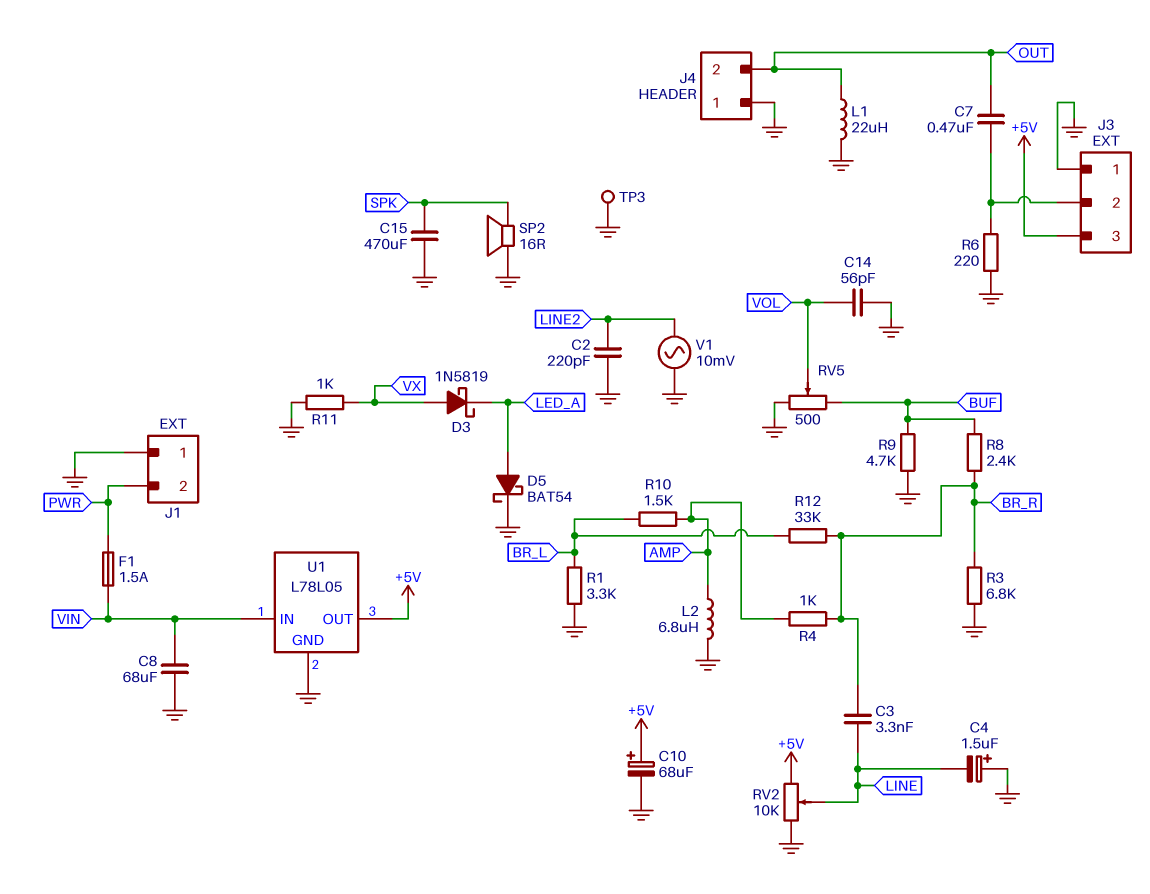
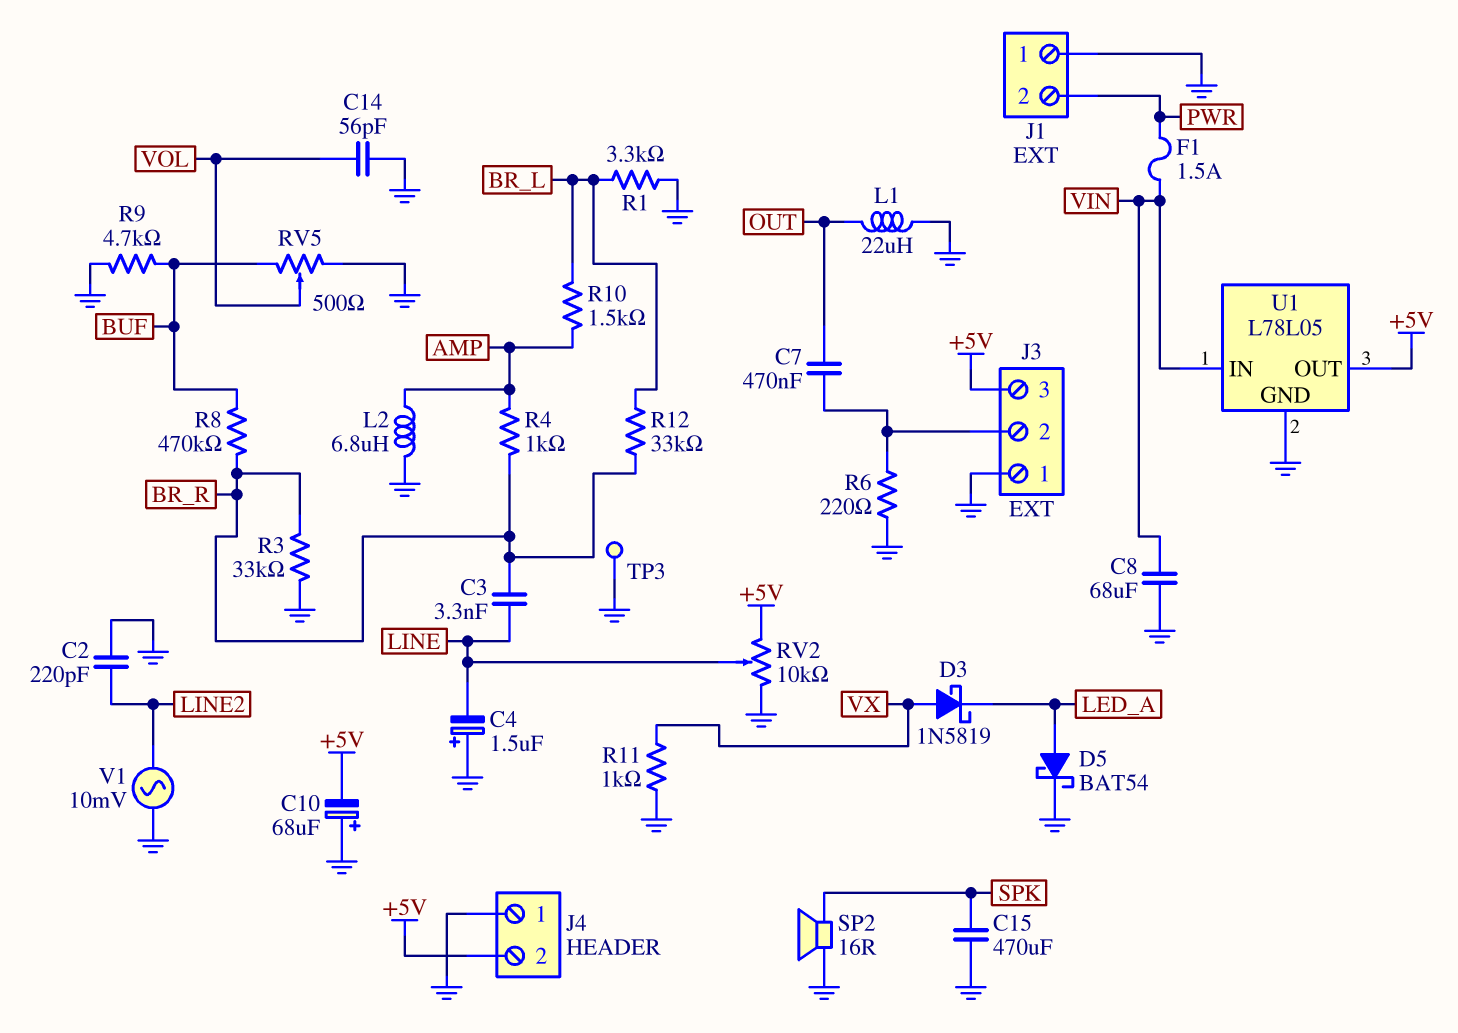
C10: 68uF (plus +5V, minus GND) -> 68uF (plus GND, minus +5V)
J4 pin 2: OUT -> +5V
R3: 6.8k (BR_R, GND) -> 33k (BR_R, GND)
R8: 2.4k (BR_R, BUF) -> 470k (BR_R, BUF)

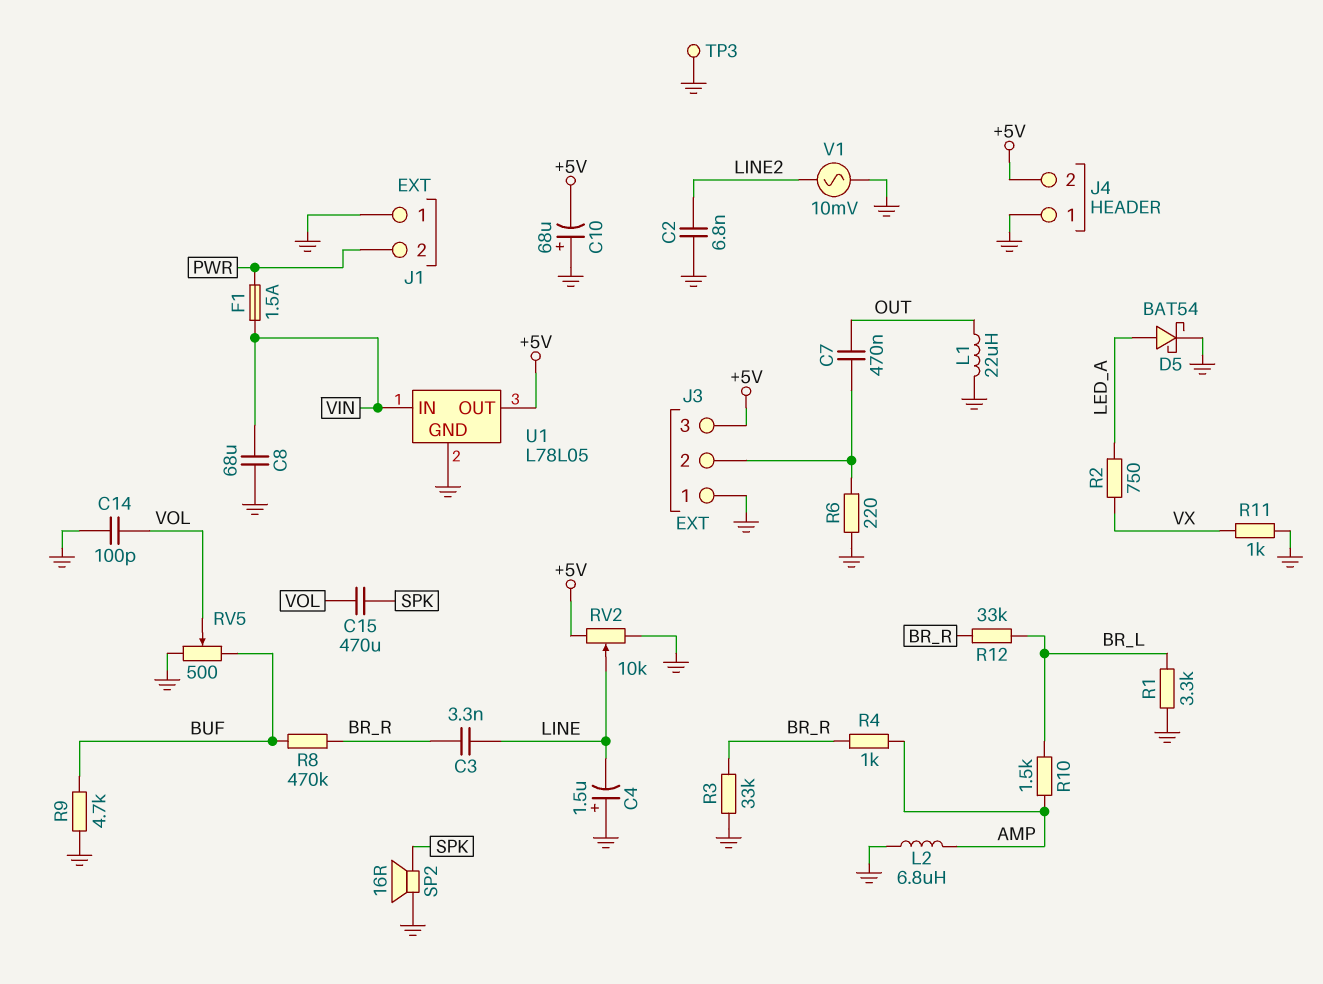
C2: 220pF (GND, LINE2) -> 6.8nF (GND, LINE2)
C14: 56pF (GND, VOL) -> 100pF (GND, VOL)
C15: 470uF (GND, SPK) -> 470uF (SPK, VOL)
D3: schottky 1N5819 (A VX, K LED_A) -> none
R2: none -> 750 (LED_A, VX)

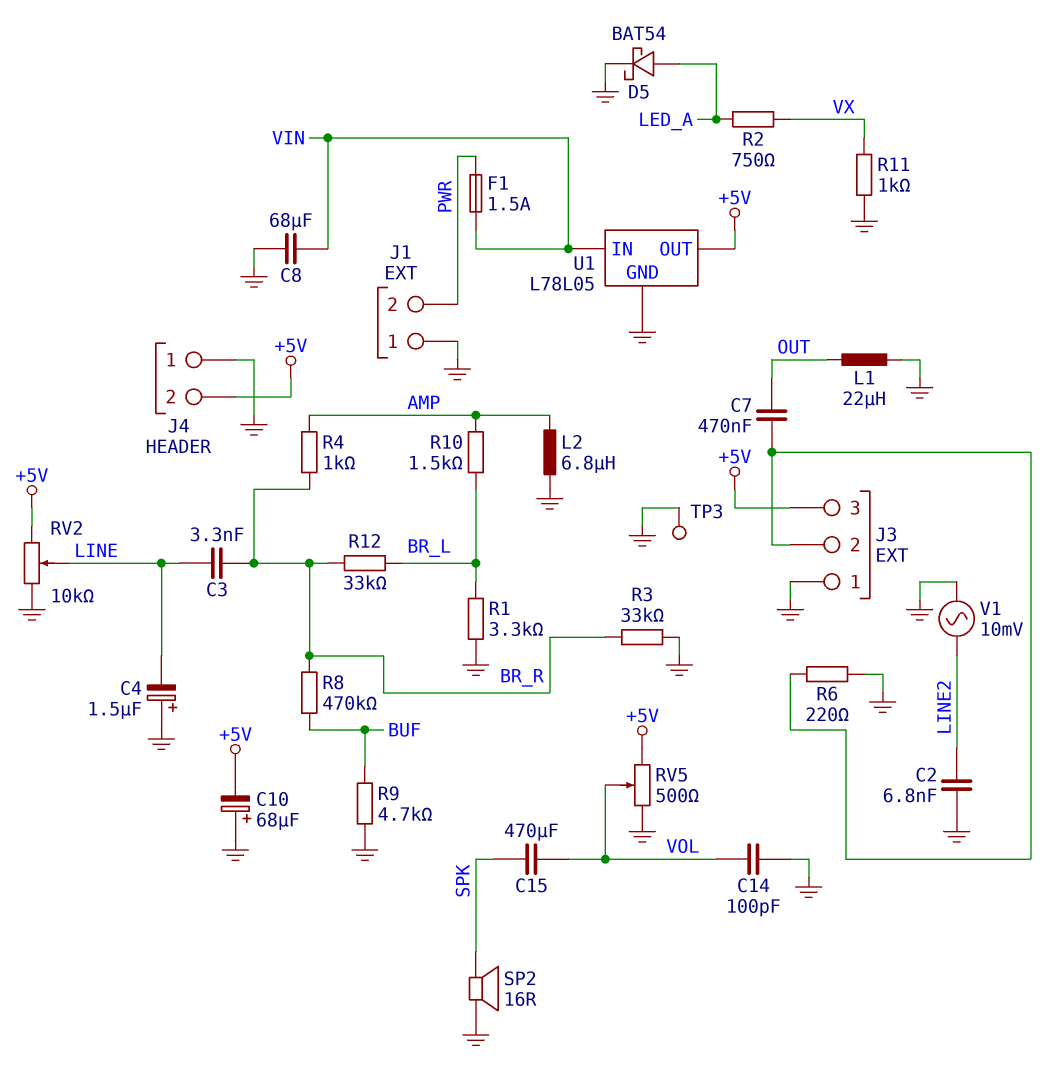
RV5: 500 (BUF, GND, wiper VOL) -> 500 (+5V, GND, wiper VOL)

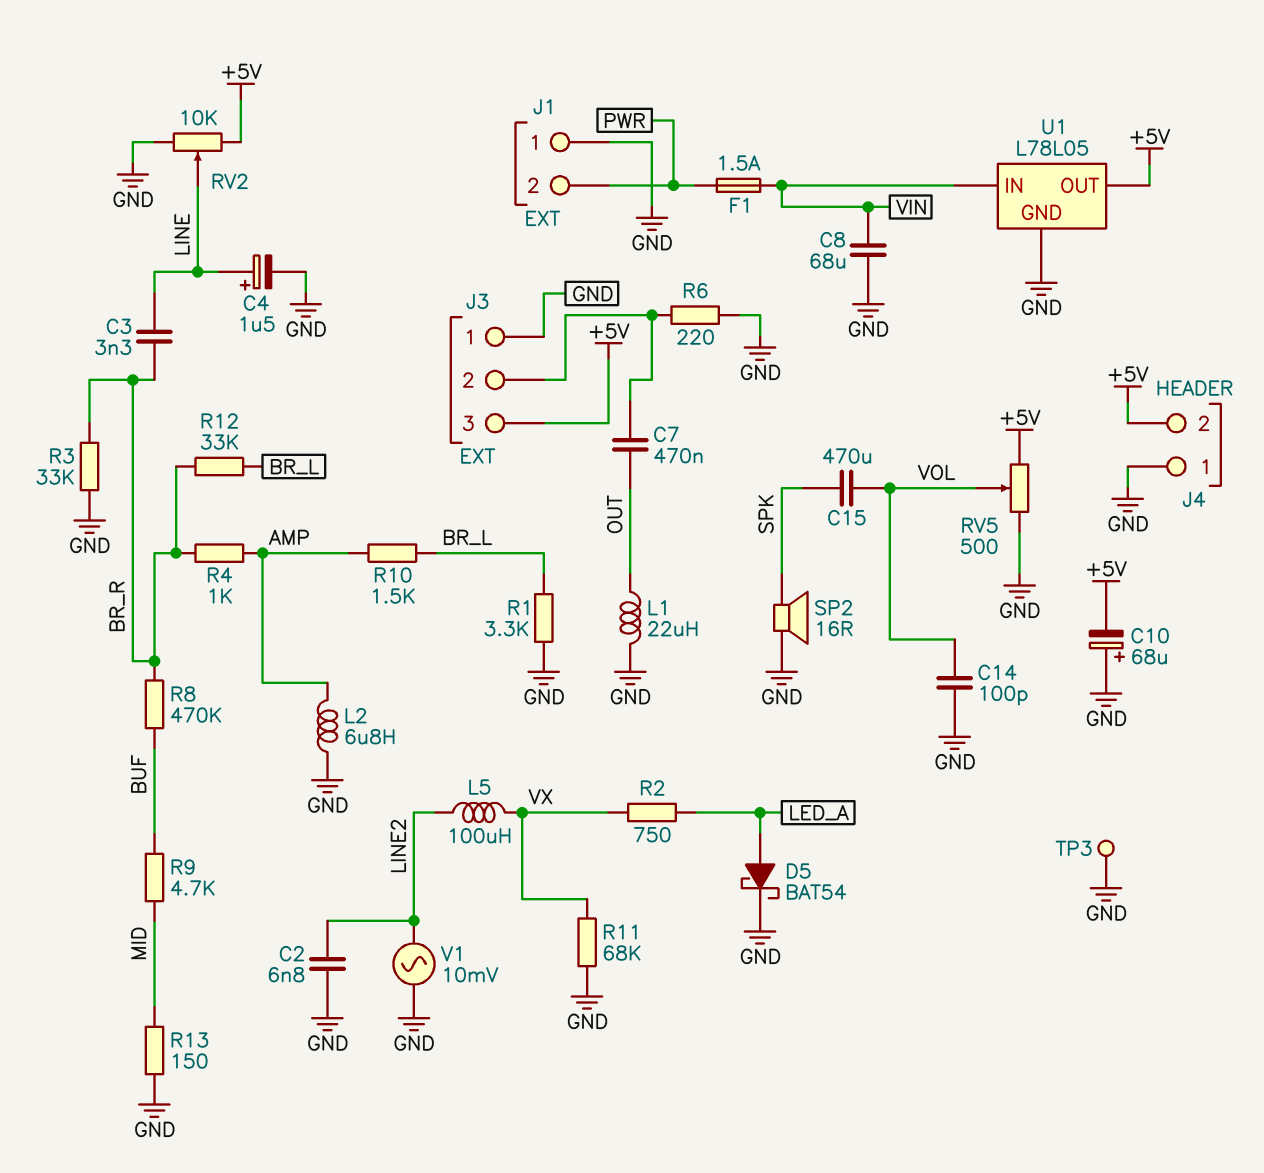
C4: 1.5uF (plus GND, minus LINE) -> 1.5uF (plus LINE, minus GND)
L5: none -> 100uH (LINE2, VX)
R9: 4.7k (BUF, GND) -> 4.7k (BUF, MID)
R11: 1k (GND, VX) -> 68k (GND, VX)
R13: none -> 150 (GND, MID)

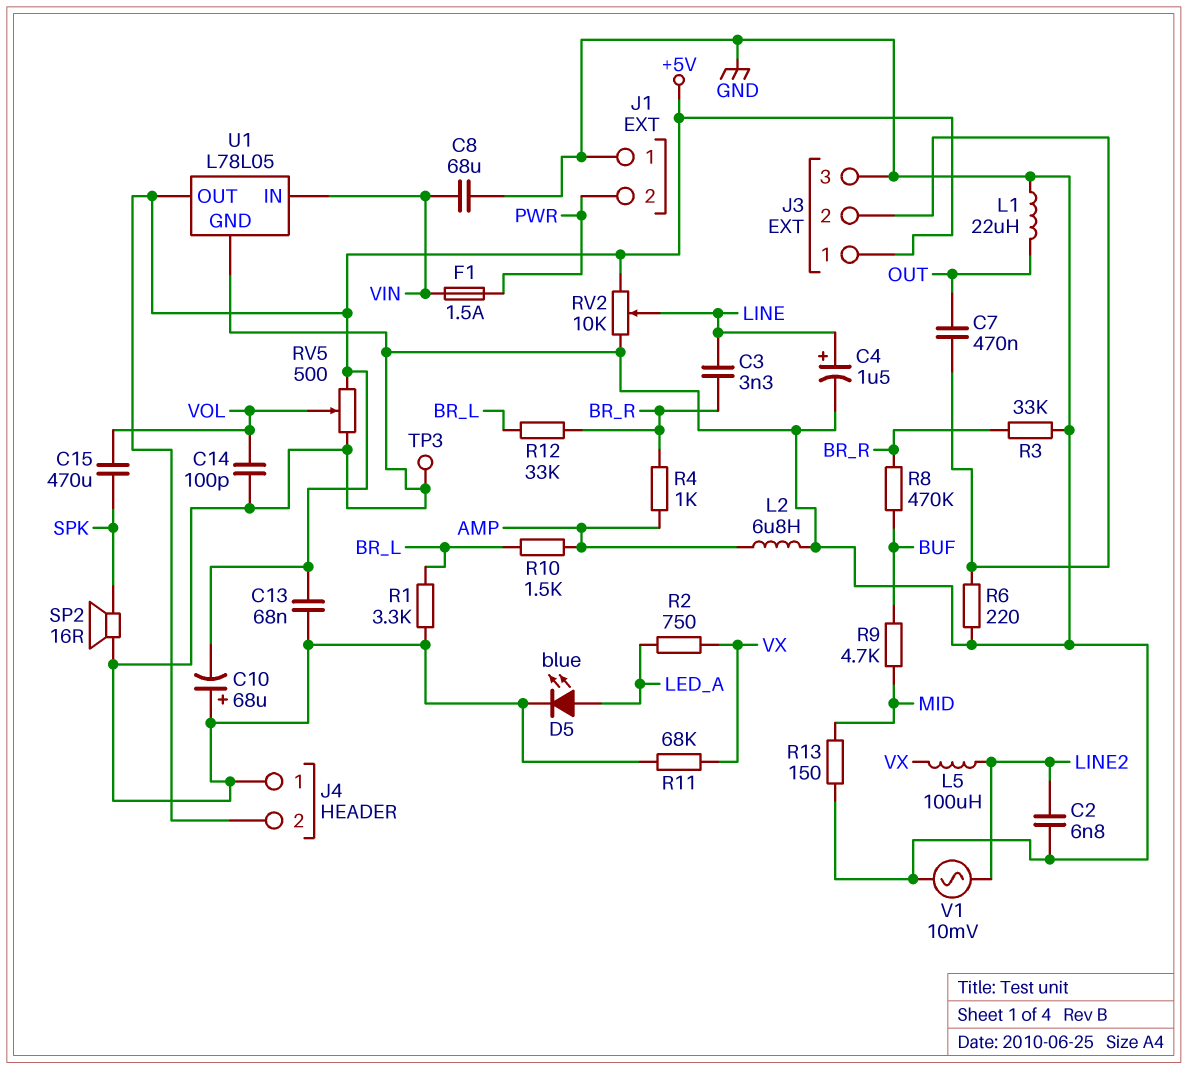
C13: none -> 68nF (+5V, GND)
D5: schottky BAT54 (A LED_A, K GND) -> LED blue (A LED_A, K GND)
J3 pin 1: GND -> +5V
J3 pin 3: +5V -> GND

